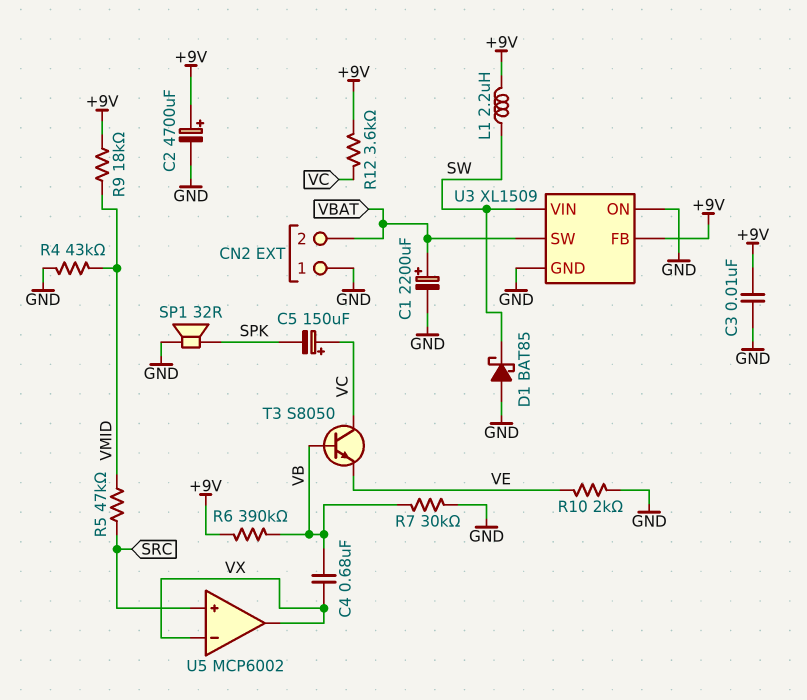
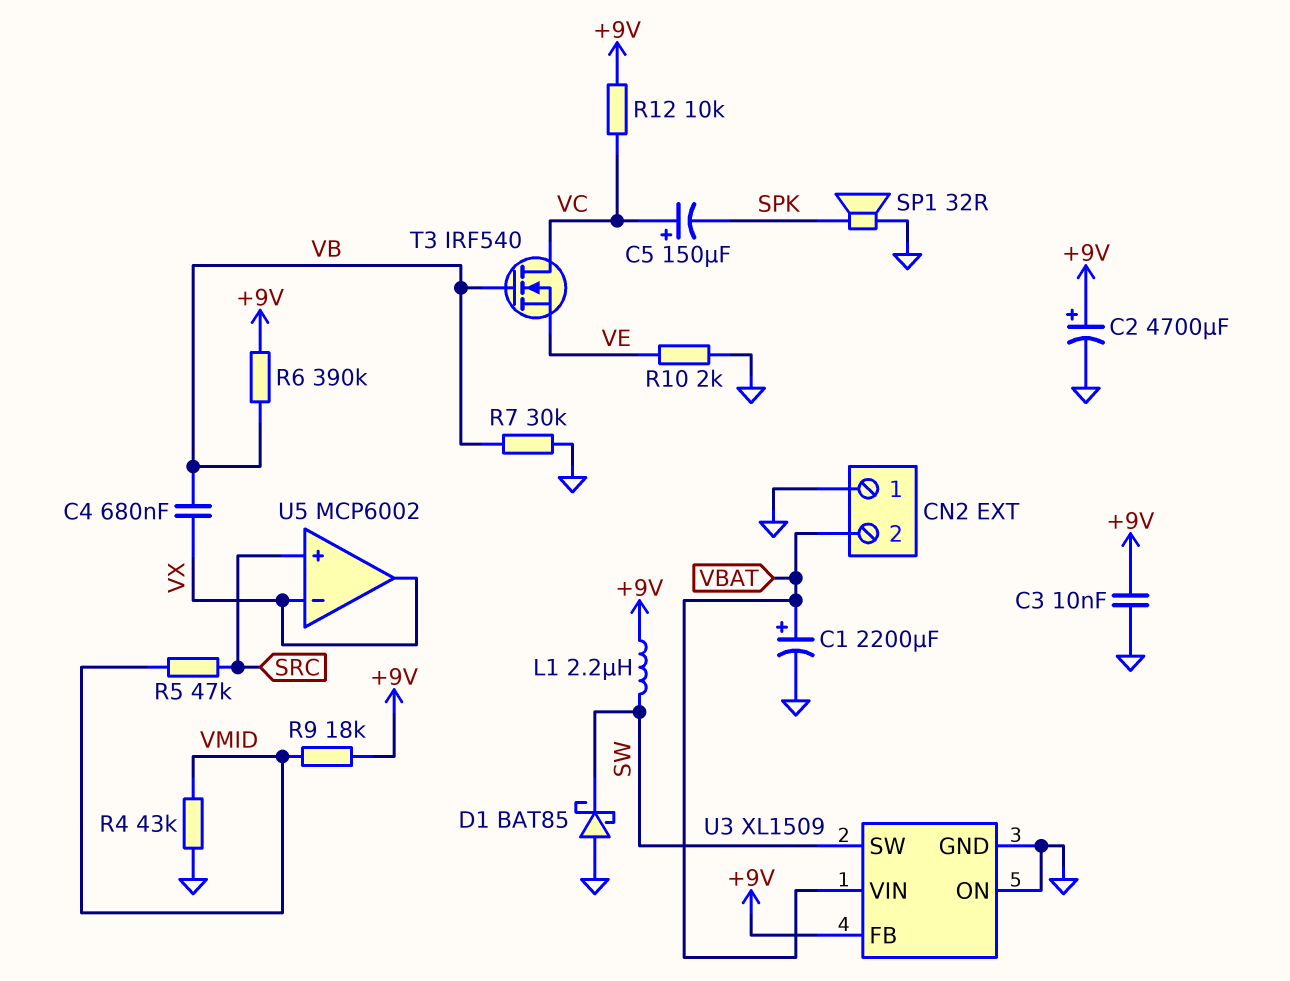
R12: 3.6k (+9V, VC) -> 10k (+9V, VC)
T3: NPN S8050 (B VB, C VC, E VE) -> NMOS IRF540 (G VB, D VC, S VE)
U3 pin SW: VBAT -> SW
U3 pin VIN: SW -> VBAT

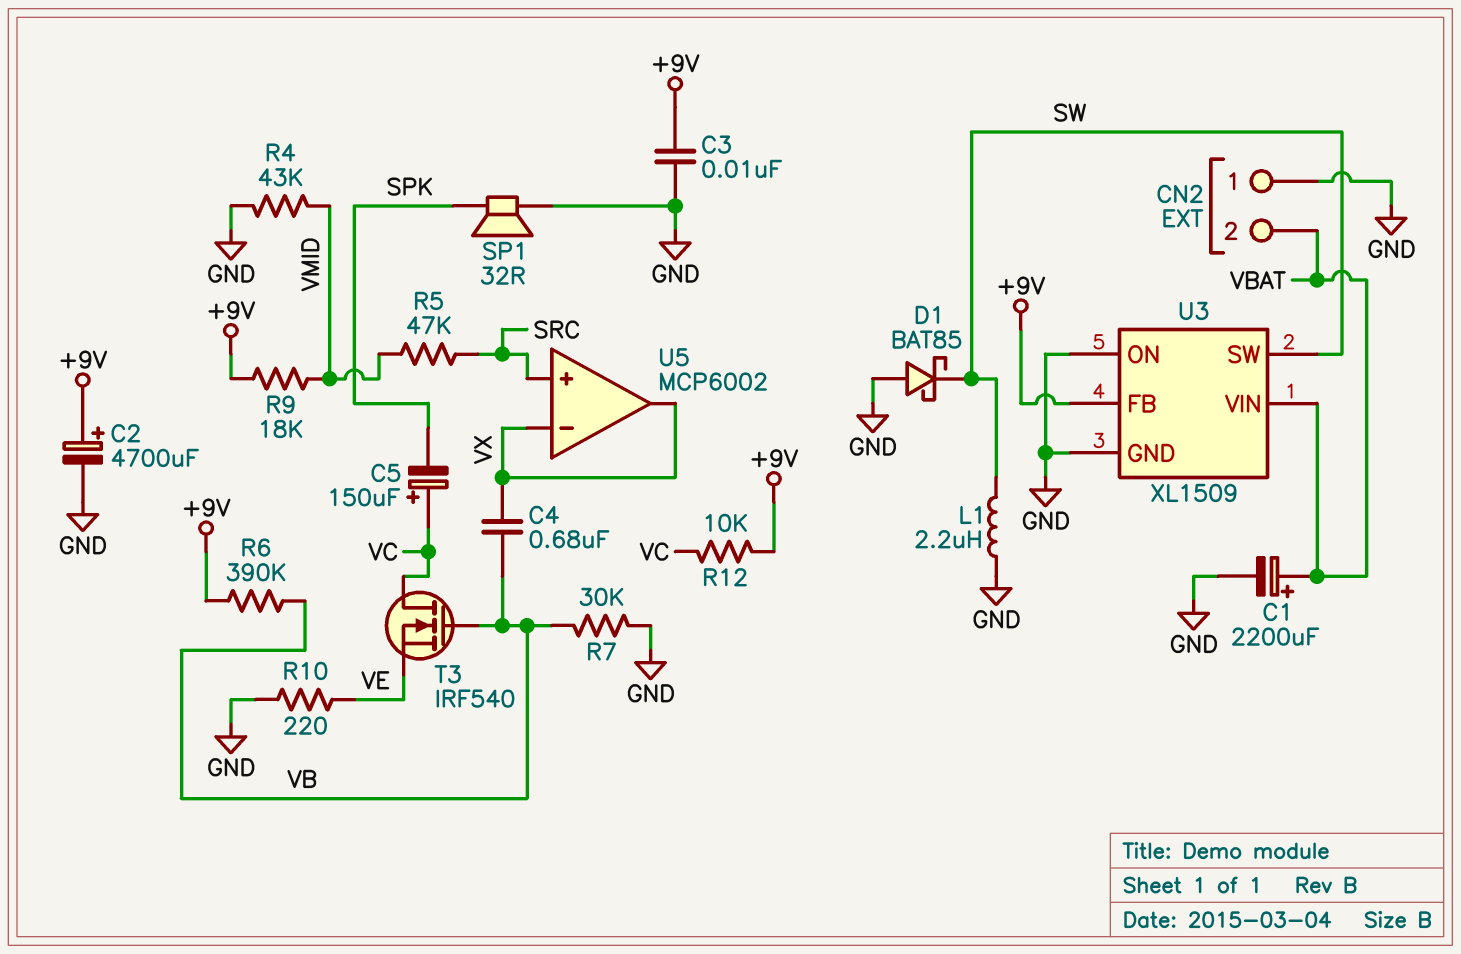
L1: 2.2uH (+9V, SW) -> 2.2uH (GND, SW)
R10: 2k (GND, VE) -> 220 (GND, VE)

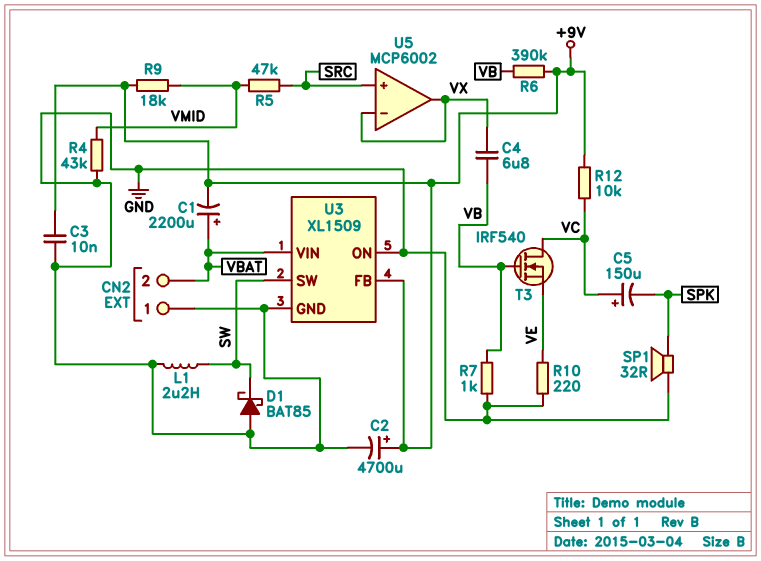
C1: 2200uF (plus VBAT, minus GND) -> 2200uF (plus VBAT, minus +9V)
C4: 680nF (VB, VX) -> 6.8uF (VB, VX)
R7: 30k (GND, VB) -> 1k (GND, VB)

